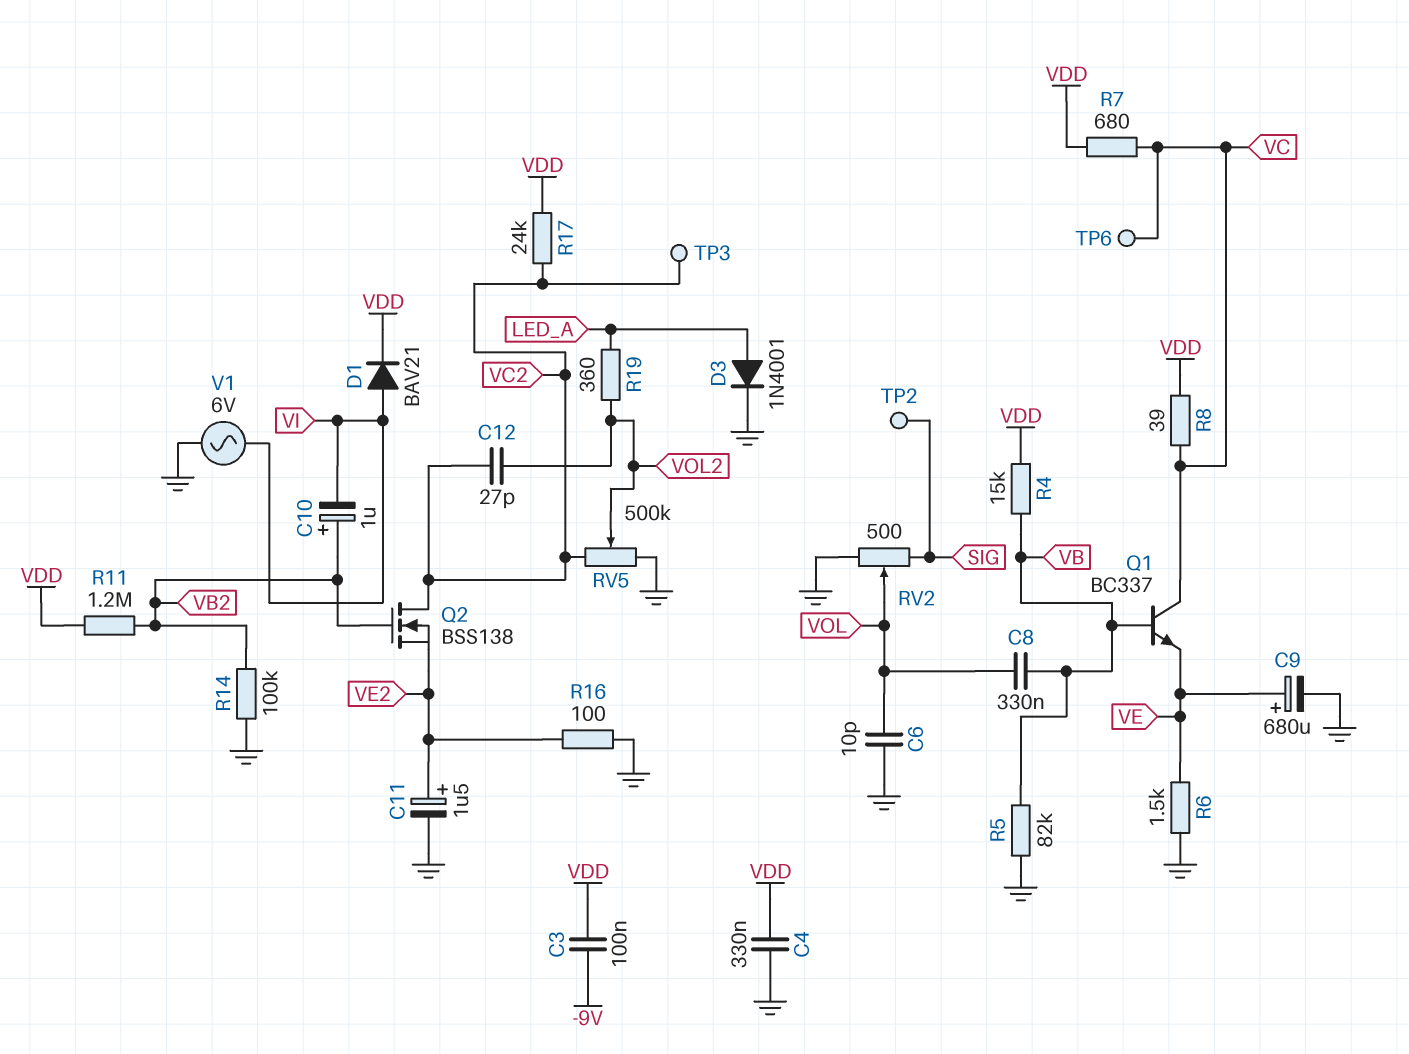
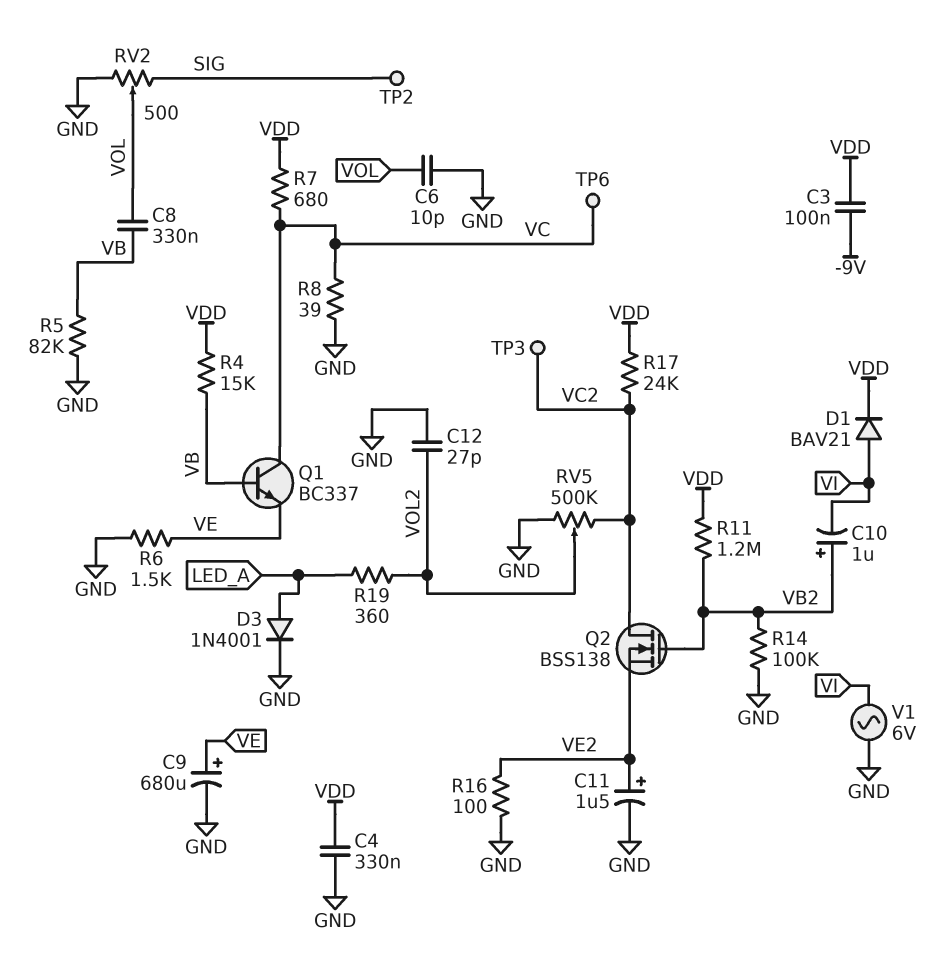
C12: 27pF (VC2, VOL2) -> 27pF (GND, VOL2)
R8: 39 (VC, VDD) -> 39 (GND, VC)

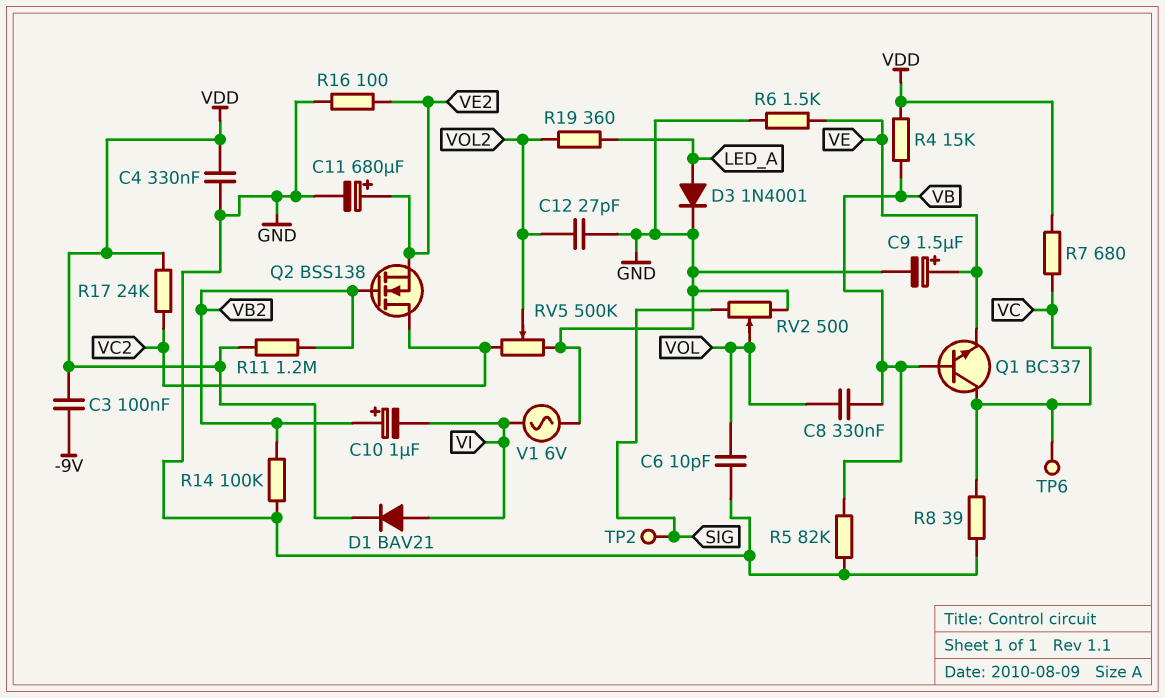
C9: 680uF (plus VE, minus GND) -> 1.5uF (plus VE, minus GND)
C11: 1.5uF (plus VE2, minus GND) -> 680uF (plus VE2, minus GND)
TP3: test point (VC2) -> none

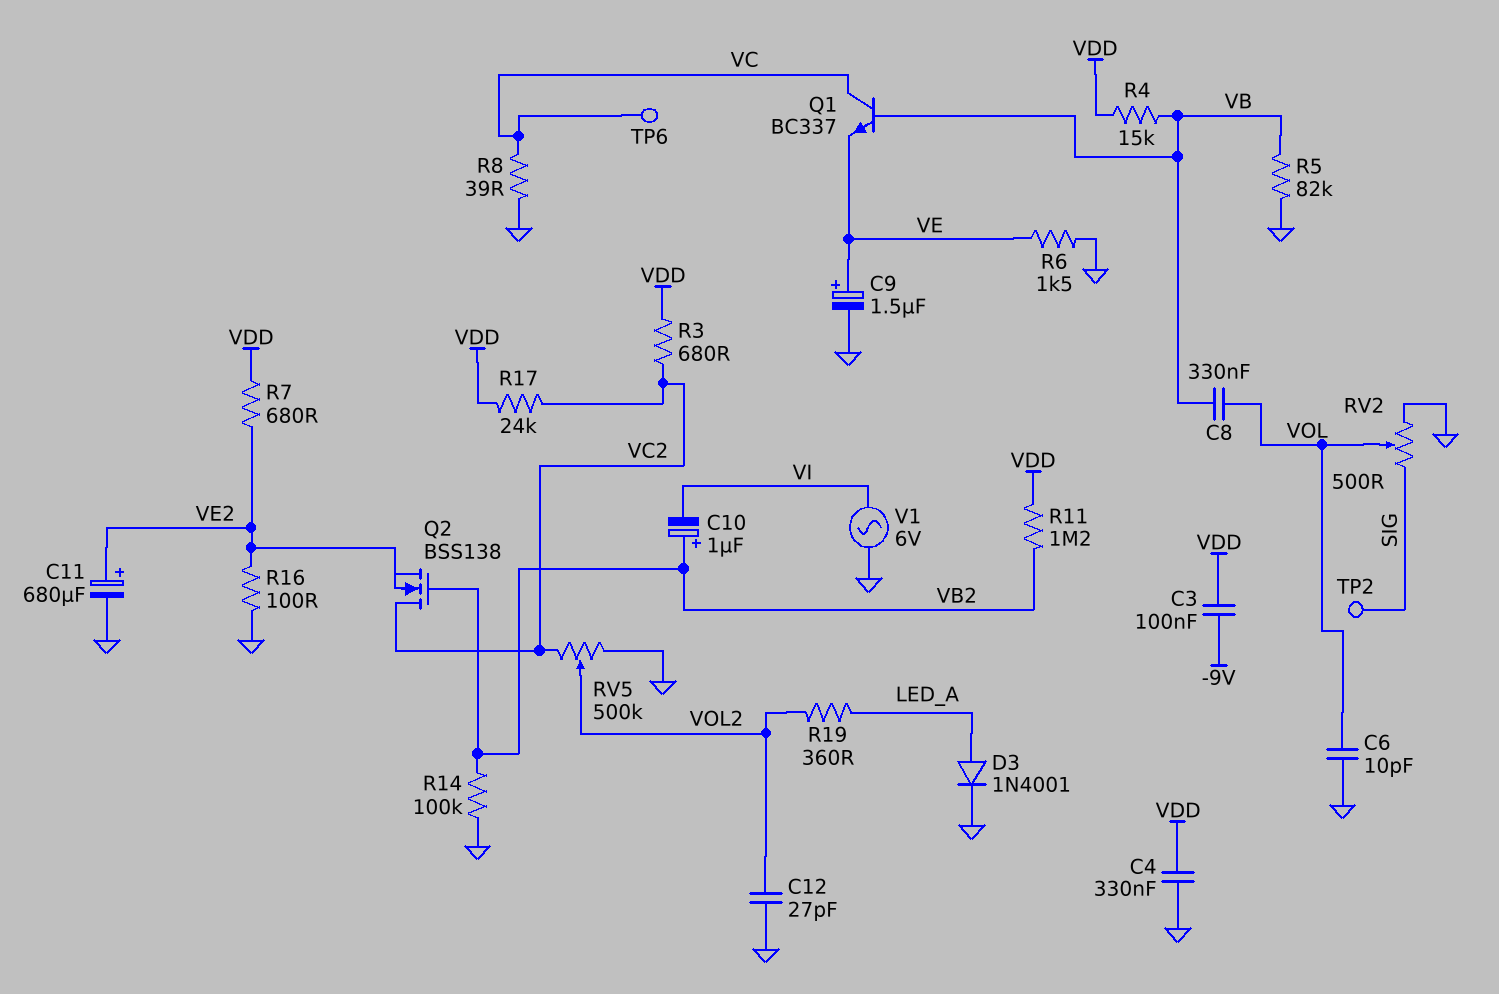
D1: diode BAV21 (A VI, K VDD) -> none
R3: none -> 680 (VC2, VDD)
R7: 680 (VC, VDD) -> 680 (VDD, VE2)

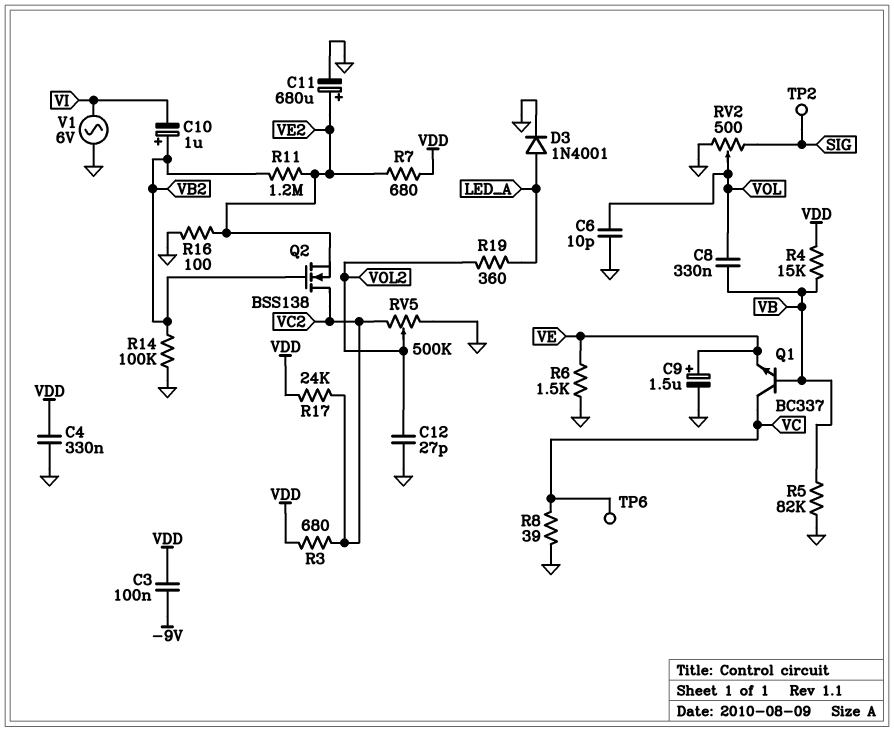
R11: 1.2M (VB2, VDD) -> 1.2M (VB2, VE2)

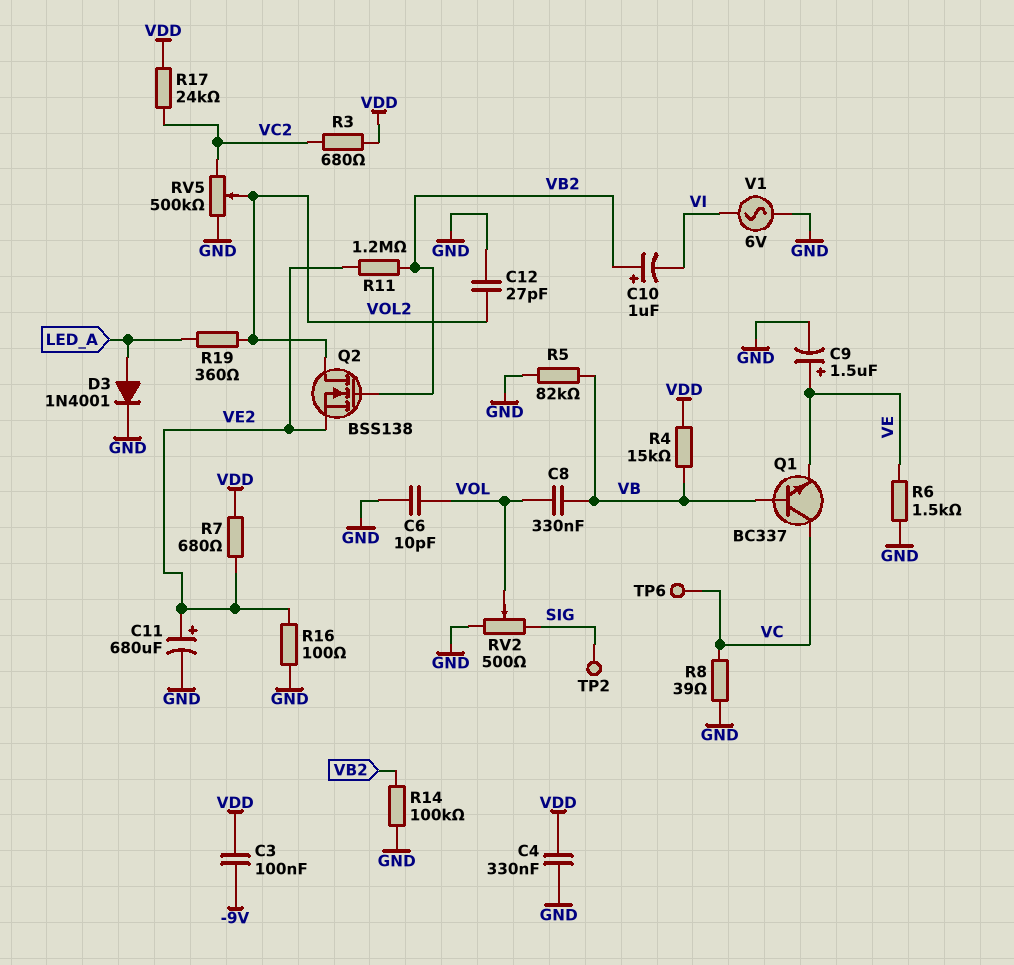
Q2: NMOS BSS138 (G VB2, D VC2, S VE2) -> NMOS BSS138 (G VB2, D VOL2, S VE2)

